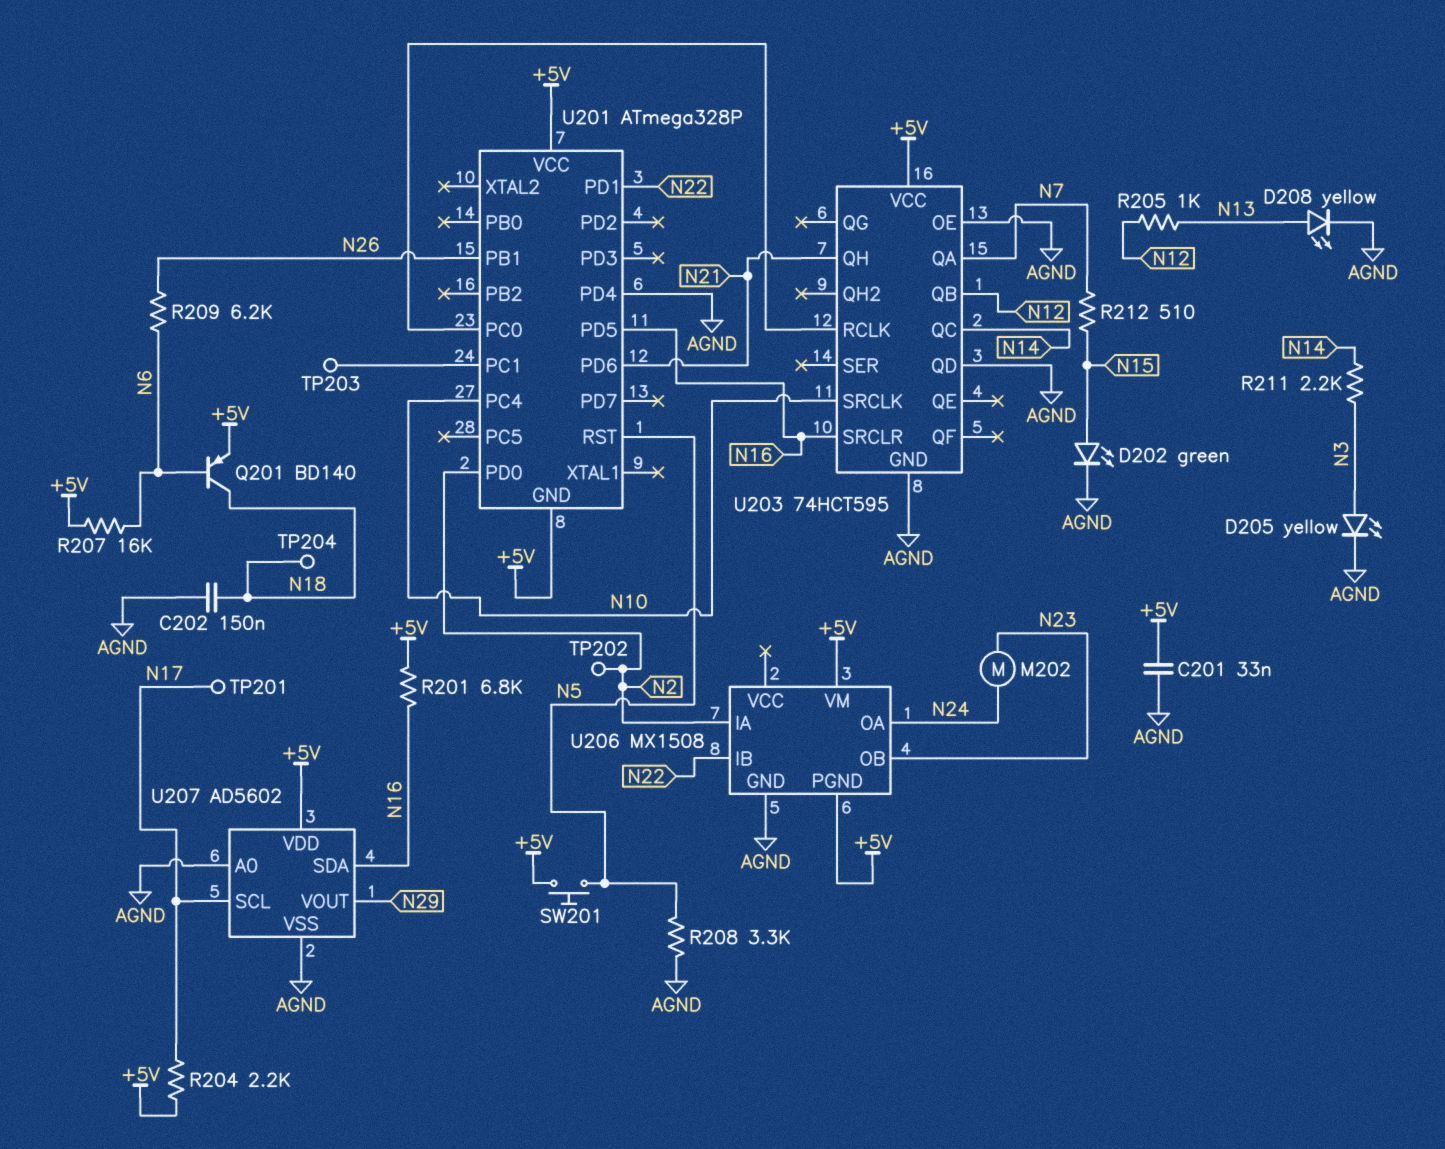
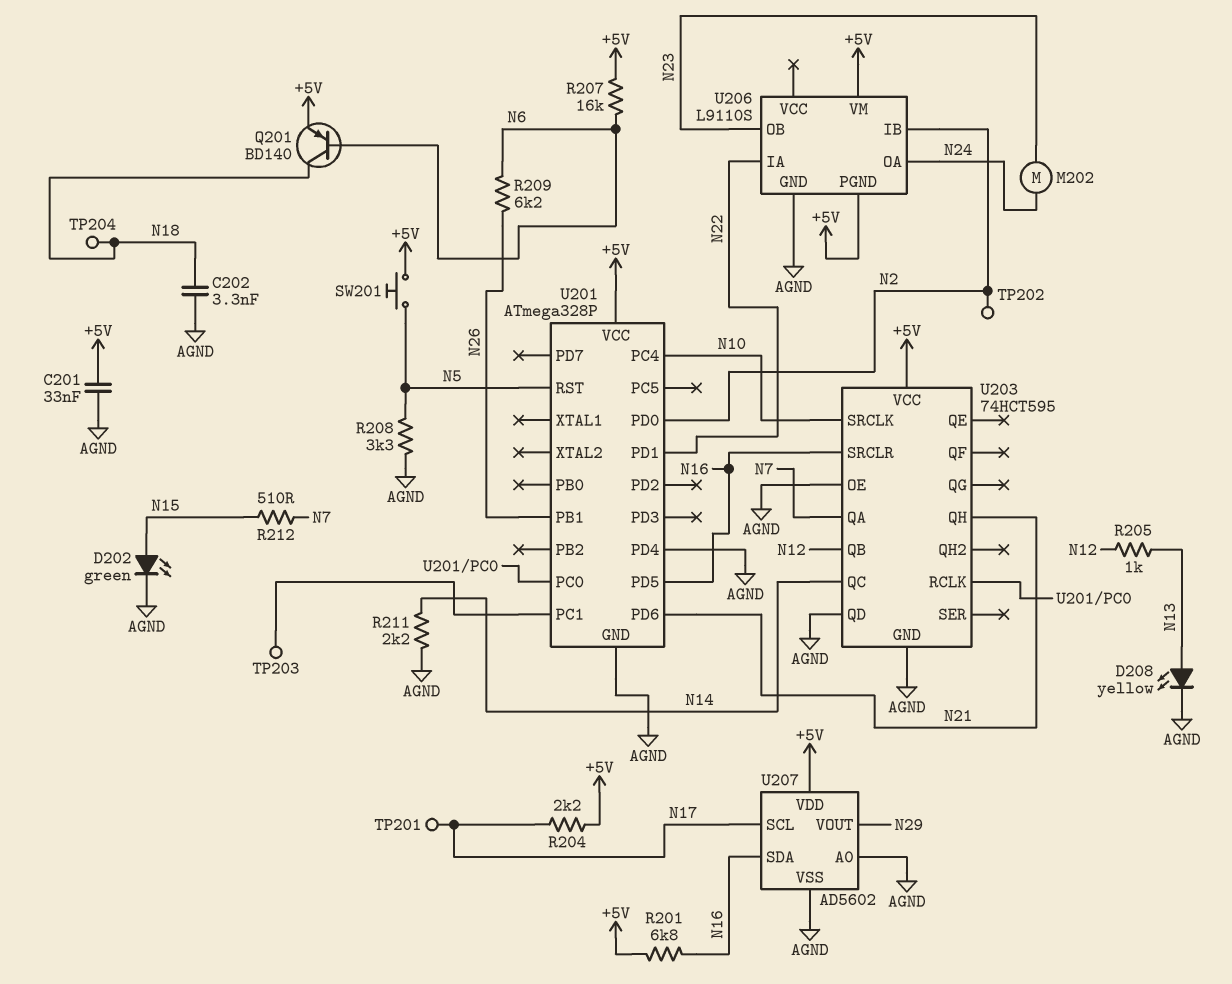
C202: 150nF (AGND, N18) -> 3.3nF (AGND, N18)
D205: LED yellow (A N3, K AGND) -> none
R211: 2.2k (N3, N14) -> 2.2k (AGND, N14)
U201 pin GND: +5V -> AGND
U206: MX1508 -> L9110S
U206 pin IA: N2 -> N22
U206 pin IB: N22 -> N2

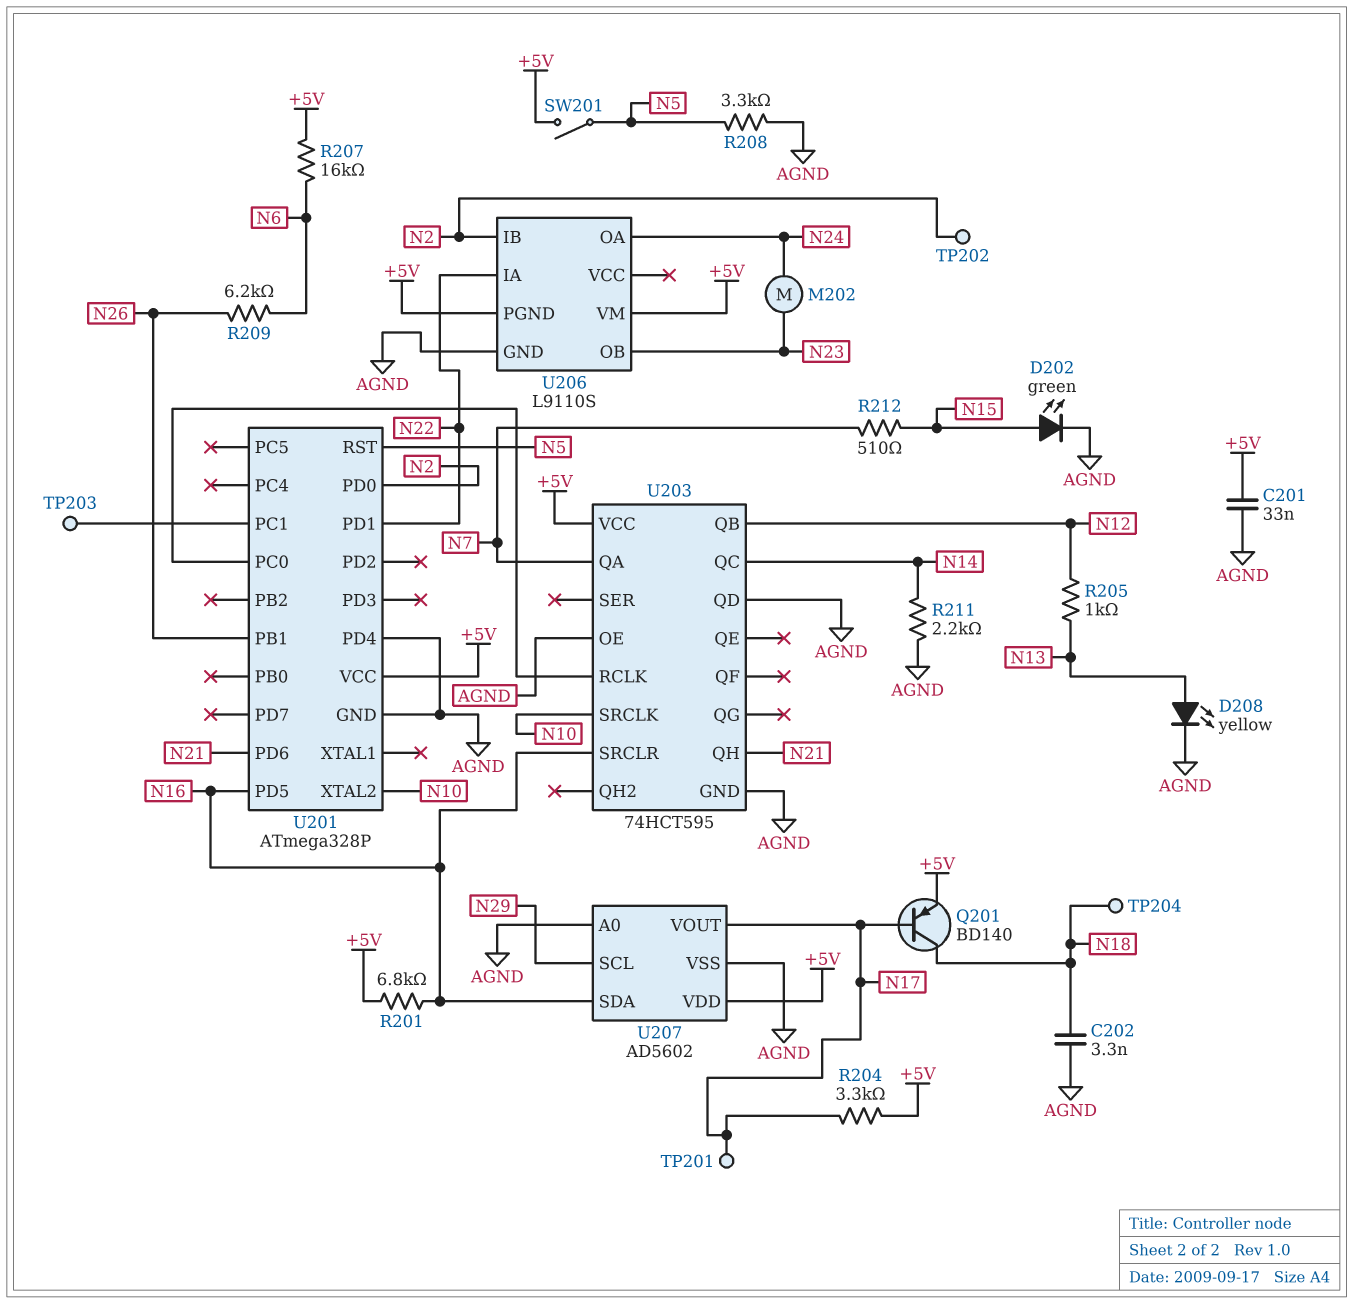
Q201: PNP BD140 (B N6, C N18, E +5V) -> PNP BD140 (B N17, C N18, E +5V)
R204: 2.2k (+5V, N17) -> 3.3k (+5V, N17)
SW201: button (+5V, N5) -> switch (+5V, N5)
U201 pin PC4: N10 -> none
U201 pin XTAL2: none -> N10
U207 pin SCL: N17 -> N29
U207 pin VOUT: N29 -> N17

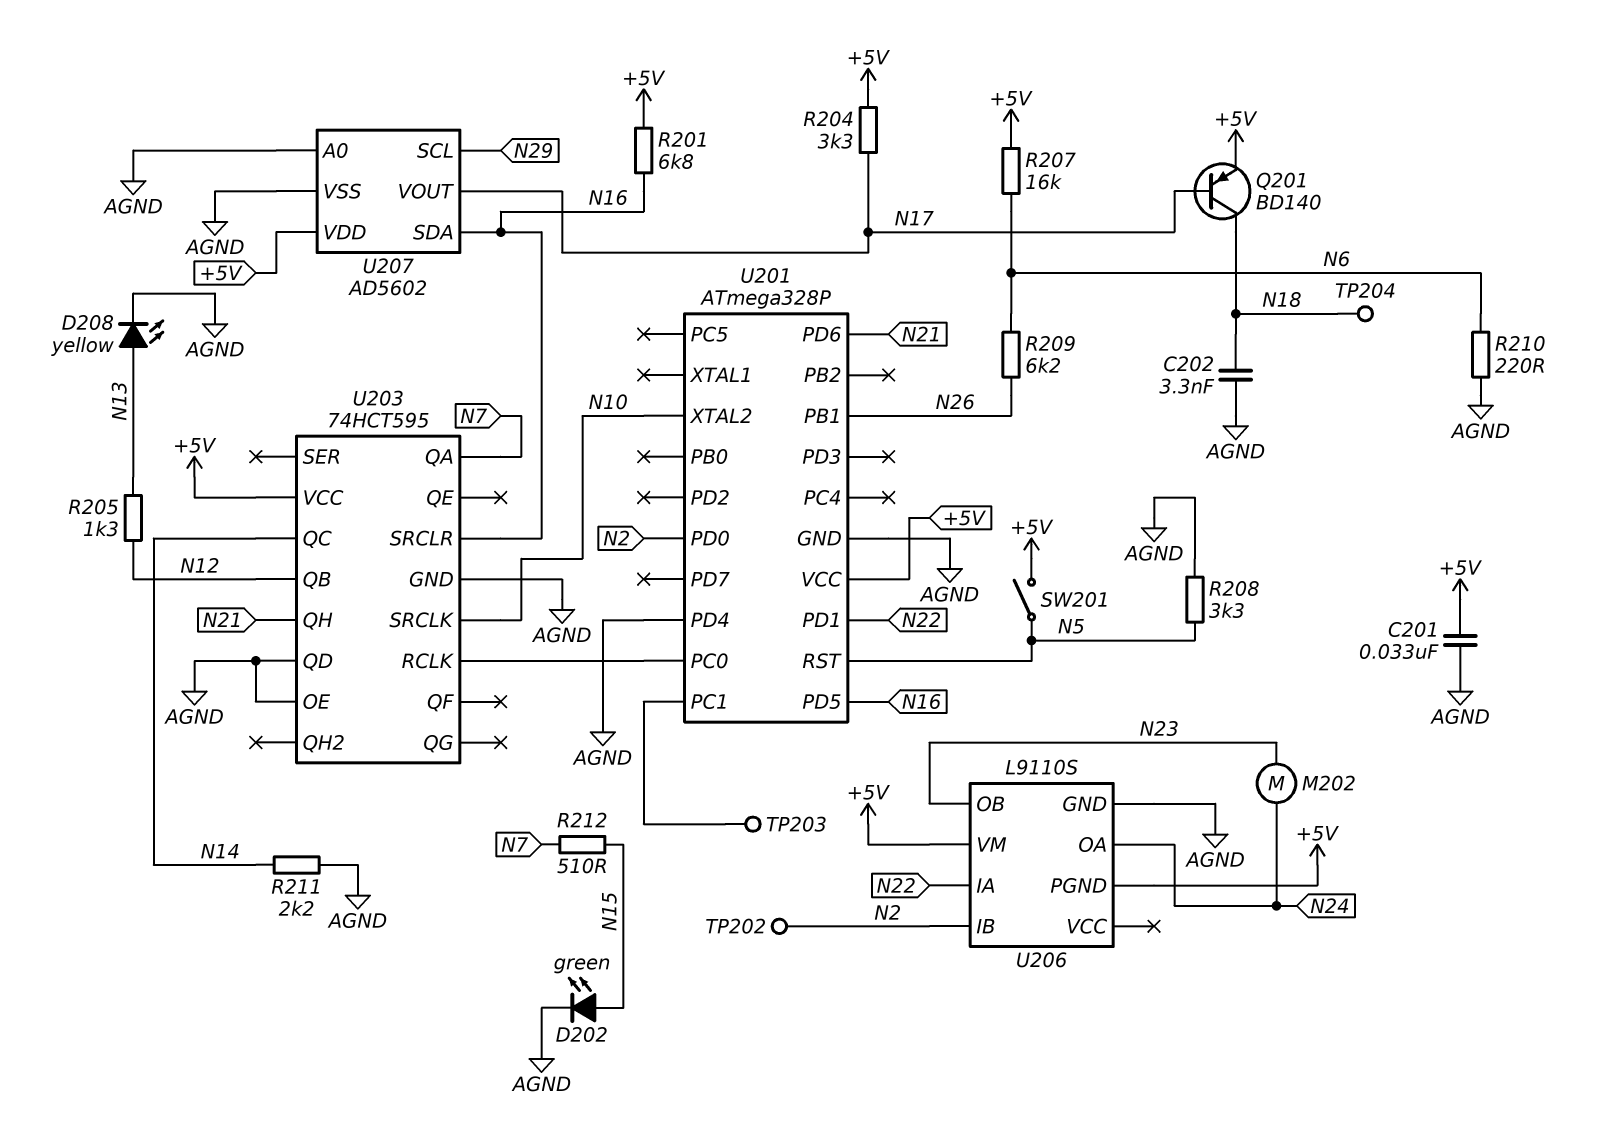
R205: 1k (N12, N13) -> 1.3k (N12, N13)
R210: none -> 220 (AGND, N6)
TP201: test point (N17) -> none

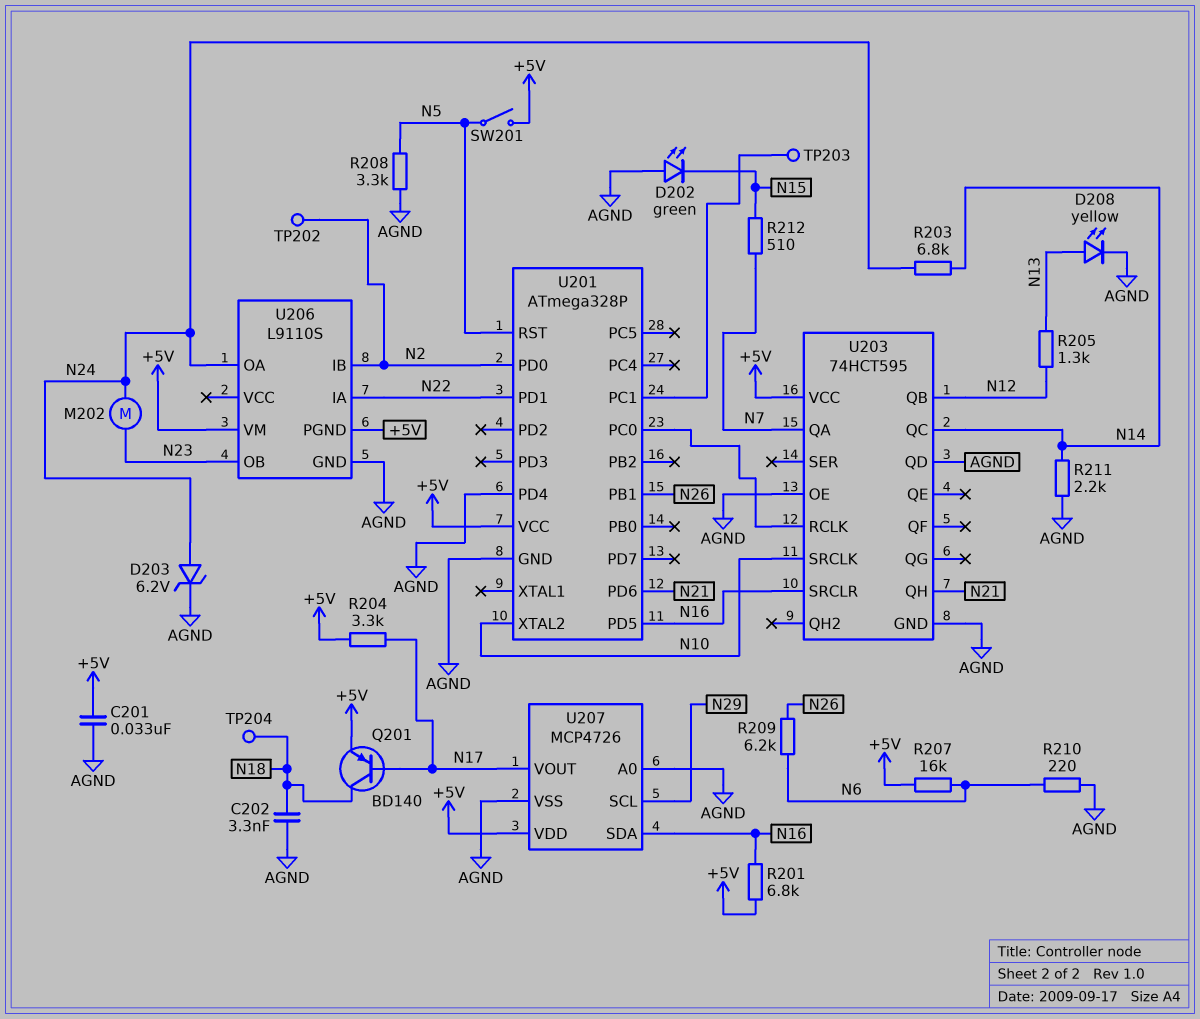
D202: LED green (A N15, K AGND) -> LED green (A AGND, K N15)
D203: none -> zener 6.2V (A N24, K AGND)
R203: none -> 6.8k (N14, N24)
U207: AD5602 -> MCP4726

